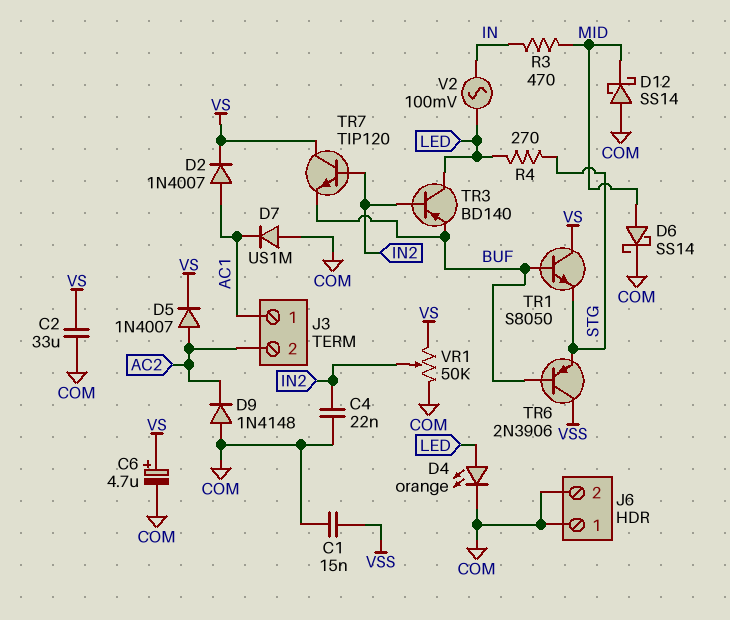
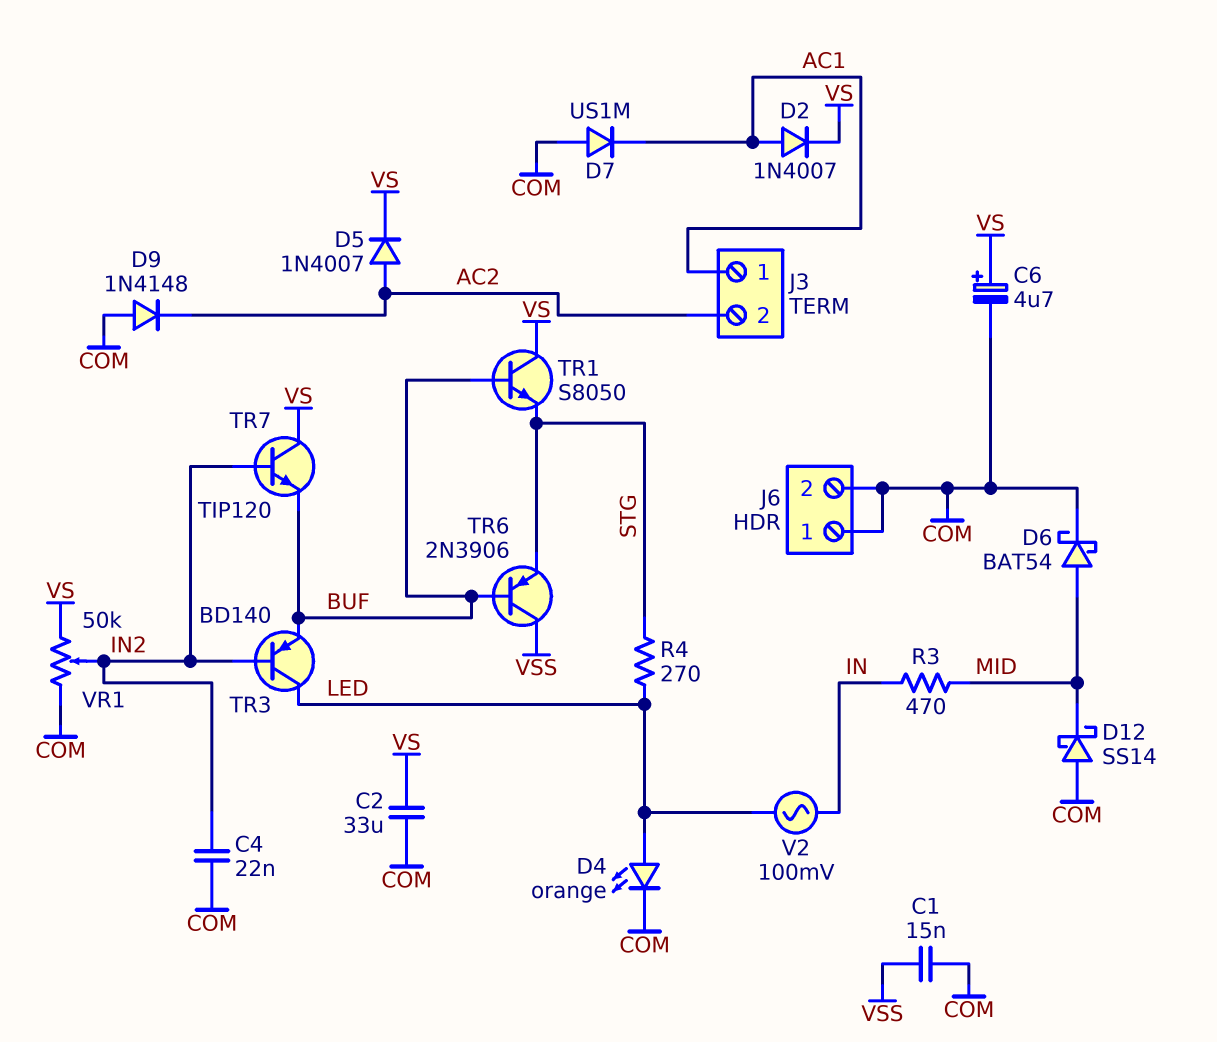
D6: schottky SS14 (A MID, K COM) -> schottky BAT54 (A MID, K COM)

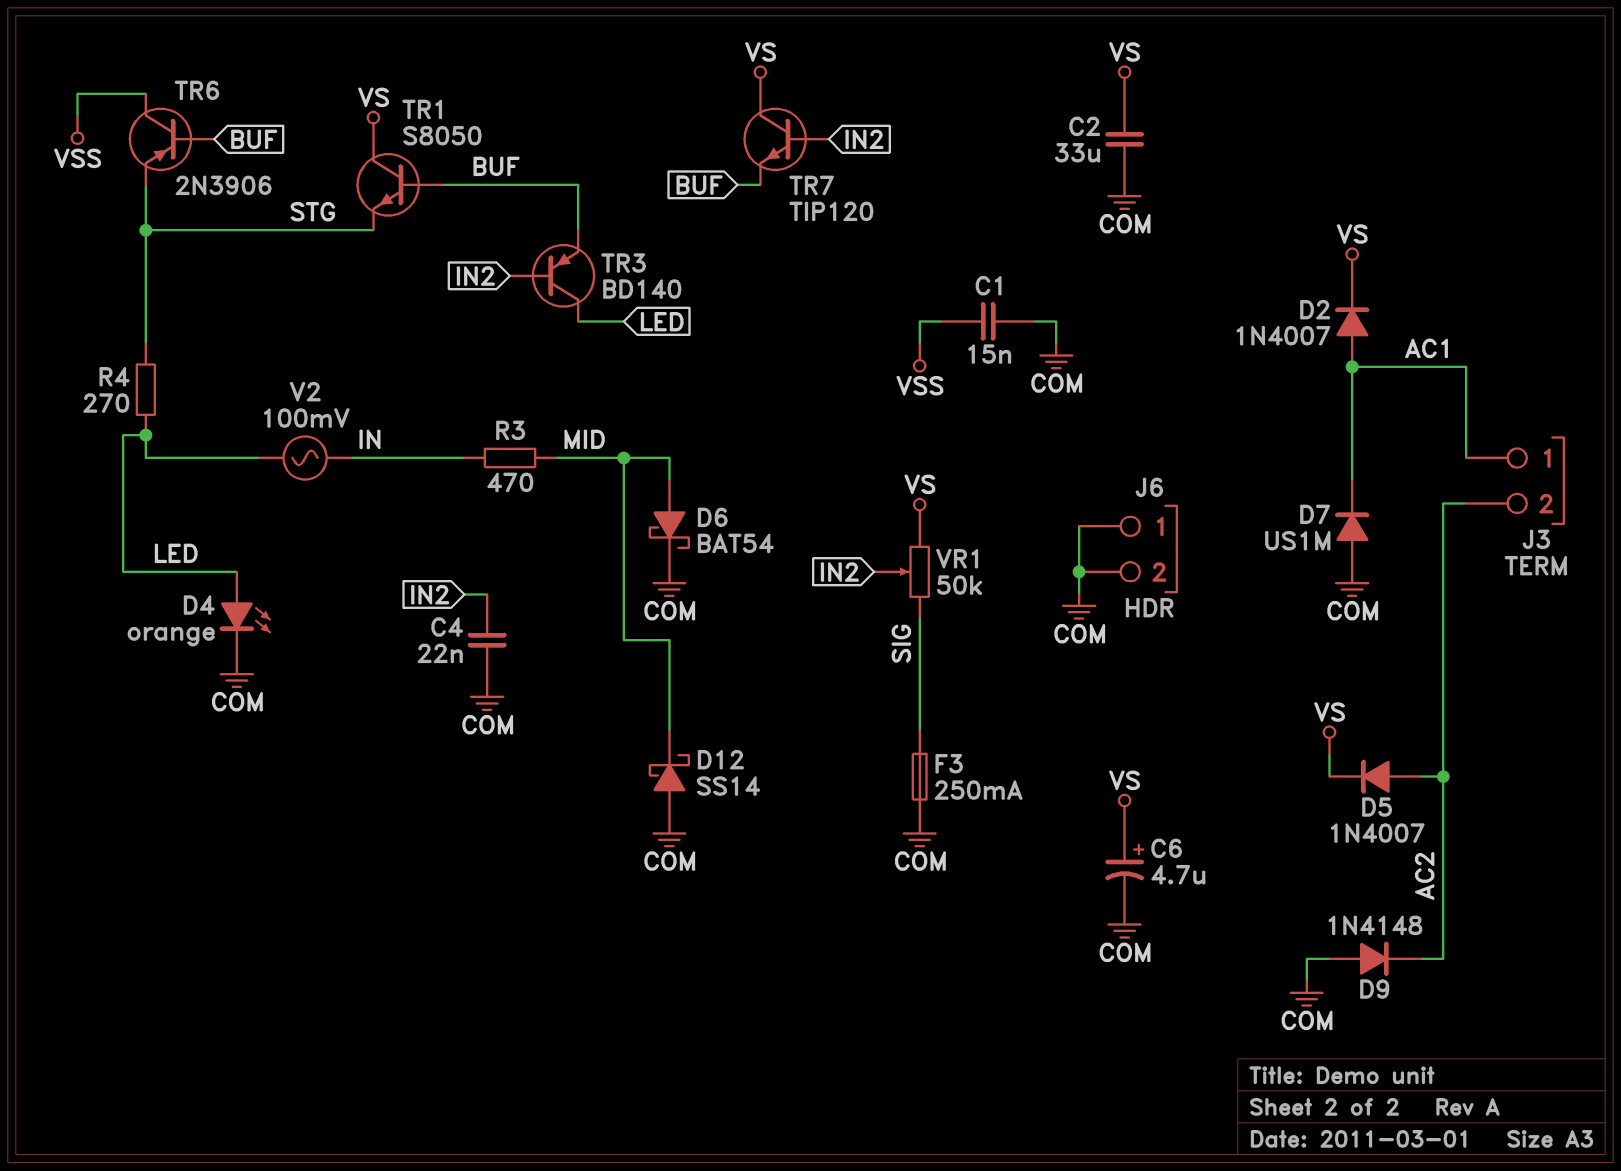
F3: none -> 250mA (COM, SIG)
VR1: 50k (COM, VS, wiper IN2) -> 50k (SIG, VS, wiper IN2)

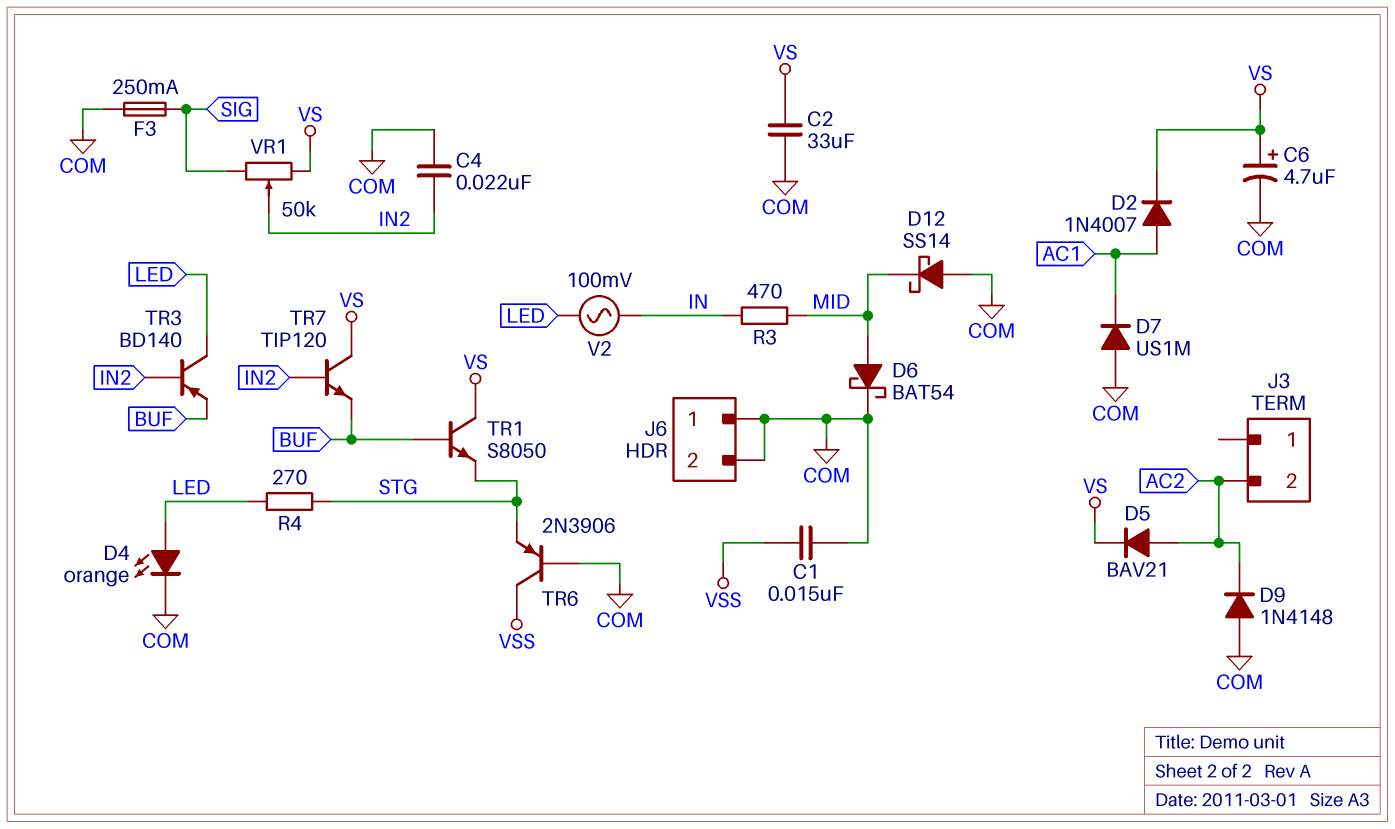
D5: diode 1N4007 (A AC2, K VS) -> diode BAV21 (A AC2, K VS)
J3 pin 1: AC1 -> none
TR6: PNP 2N3906 (B BUF, C VSS, E STG) -> PNP 2N3906 (B COM, C VSS, E STG)

